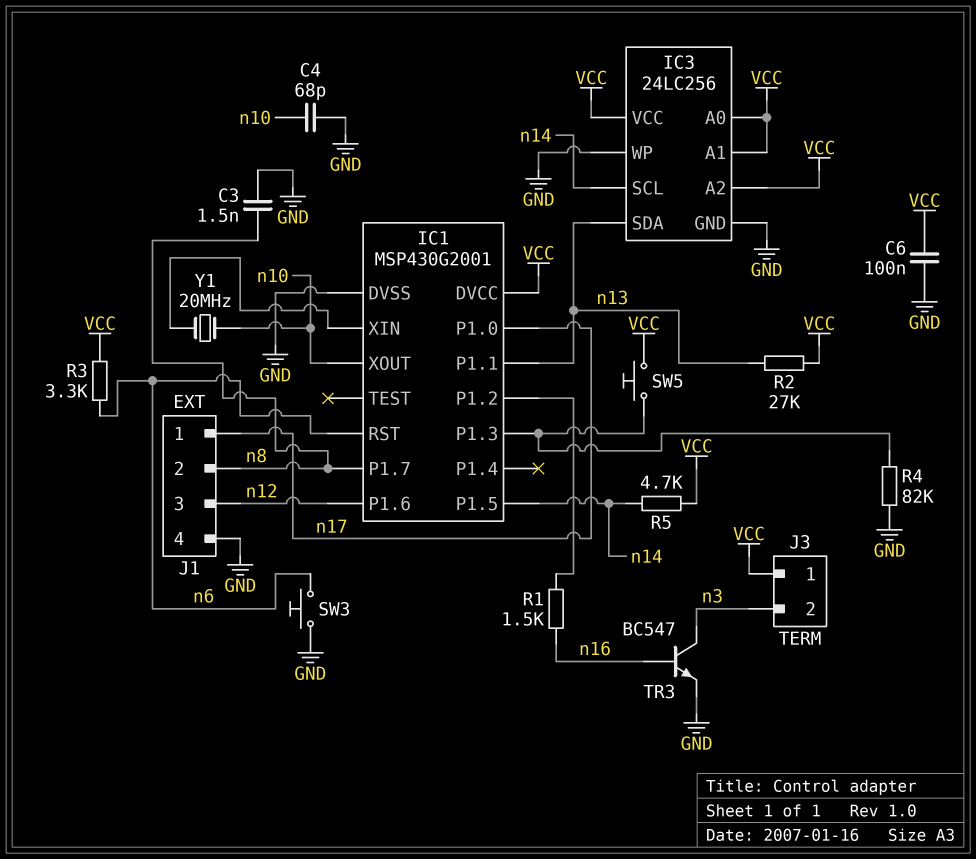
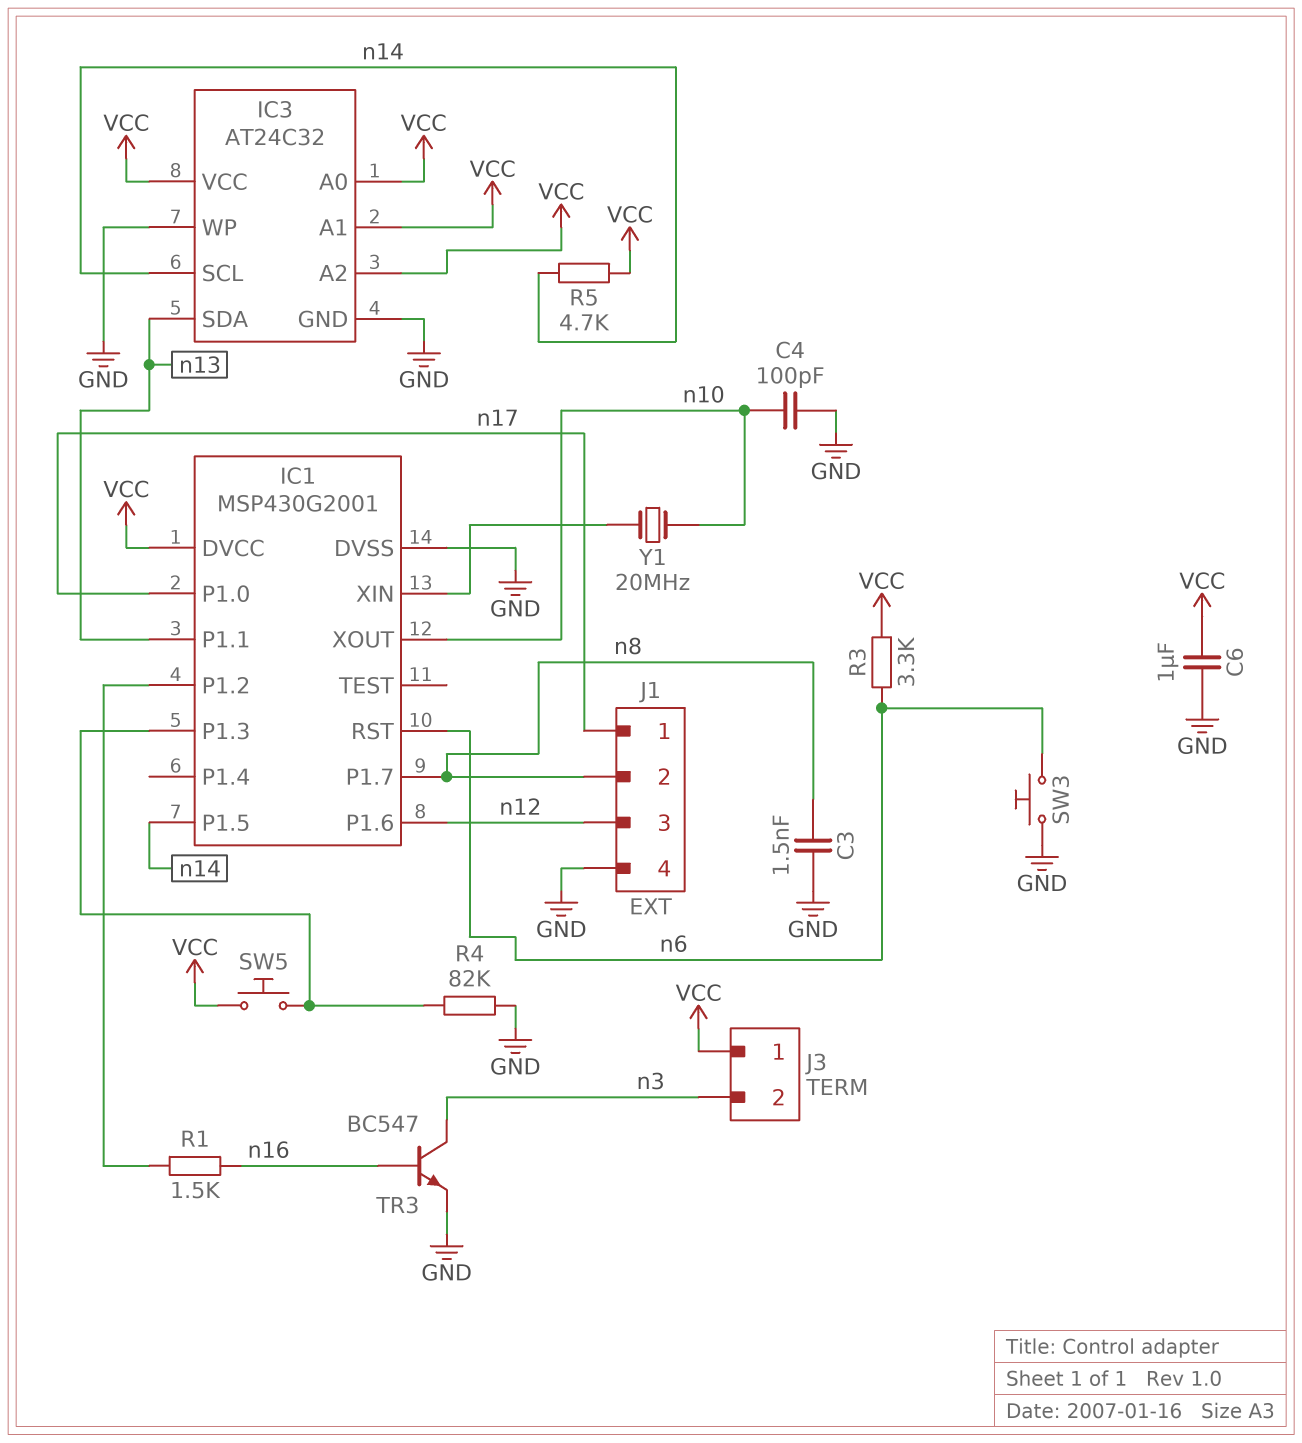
C4: 68pF (GND, n10) -> 100pF (GND, n10)
C6: 100nF (GND, VCC) -> 1uF (GND, VCC)
IC3: 24LC256 -> AT24C32
R2: 27k (VCC, n13) -> none

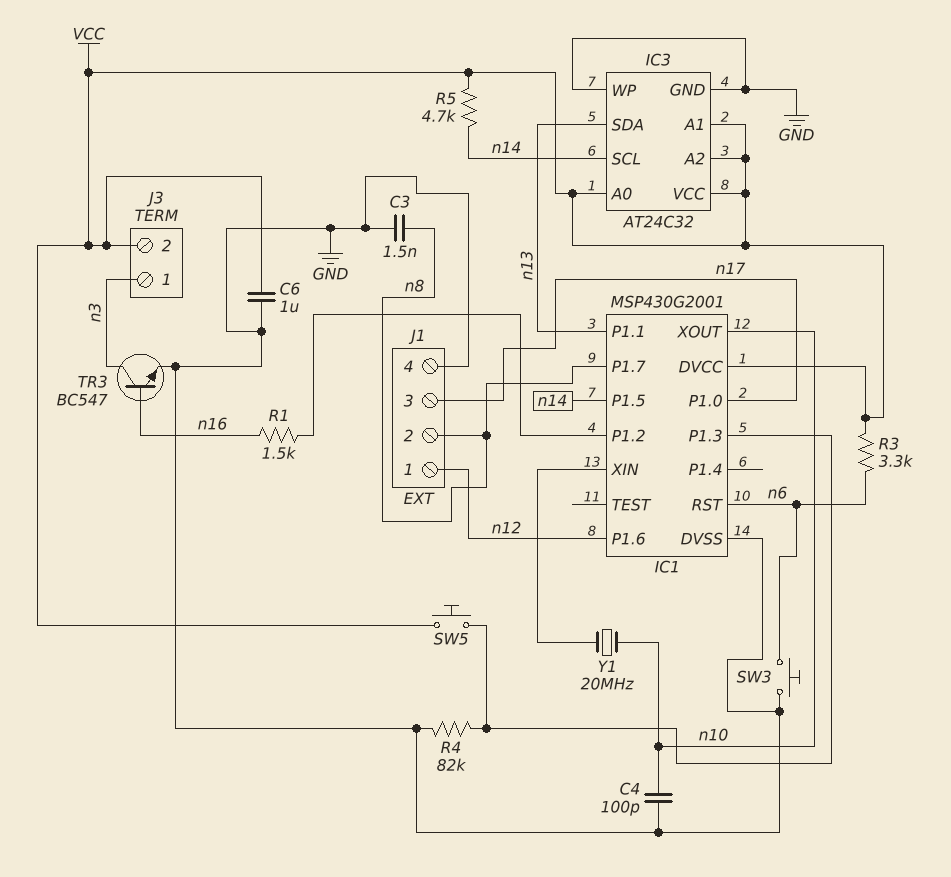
J1 pin 1: n17 -> n12
J1 pin 3: n12 -> n17
J3 pin 1: VCC -> n3
J3 pin 2: n3 -> VCC

